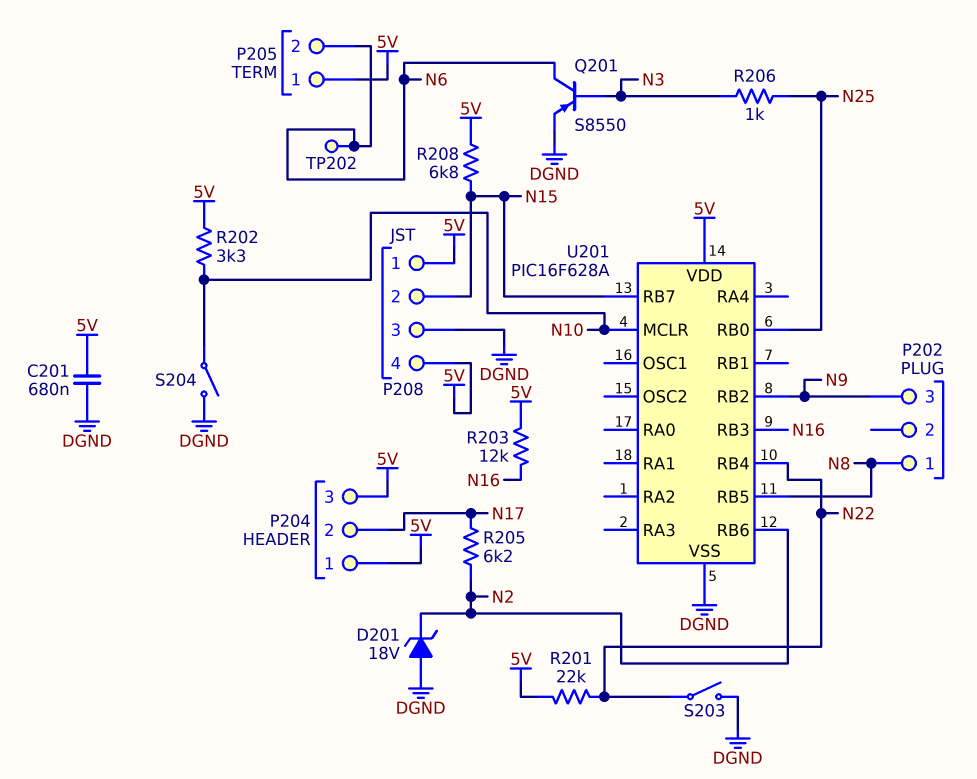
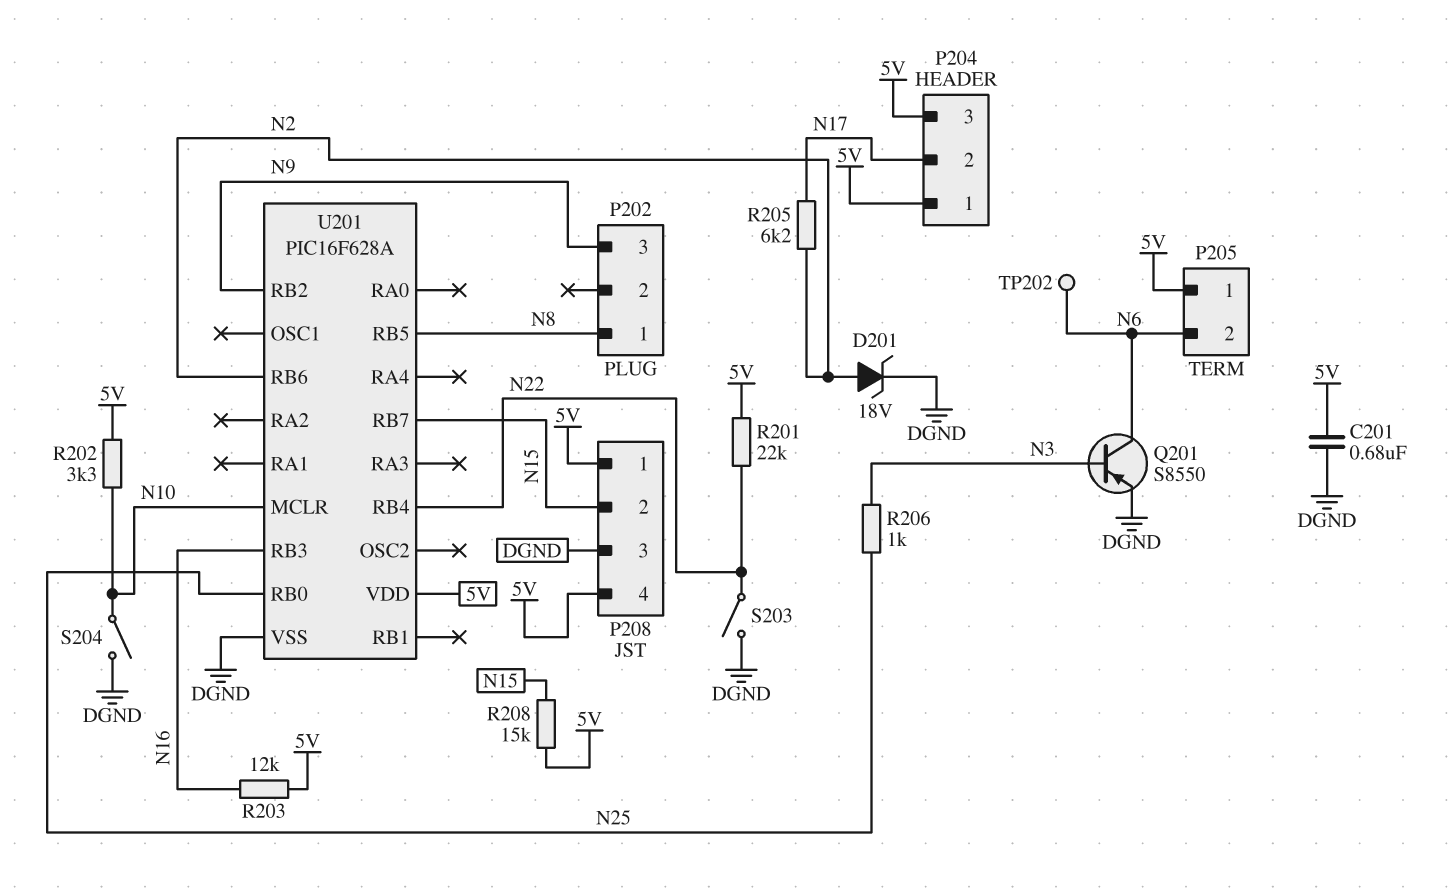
D201: zener 18V (A DGND, K N2) -> zener 18V (A N2, K DGND)
R208: 6.8k (5V, N15) -> 15k (5V, N15)

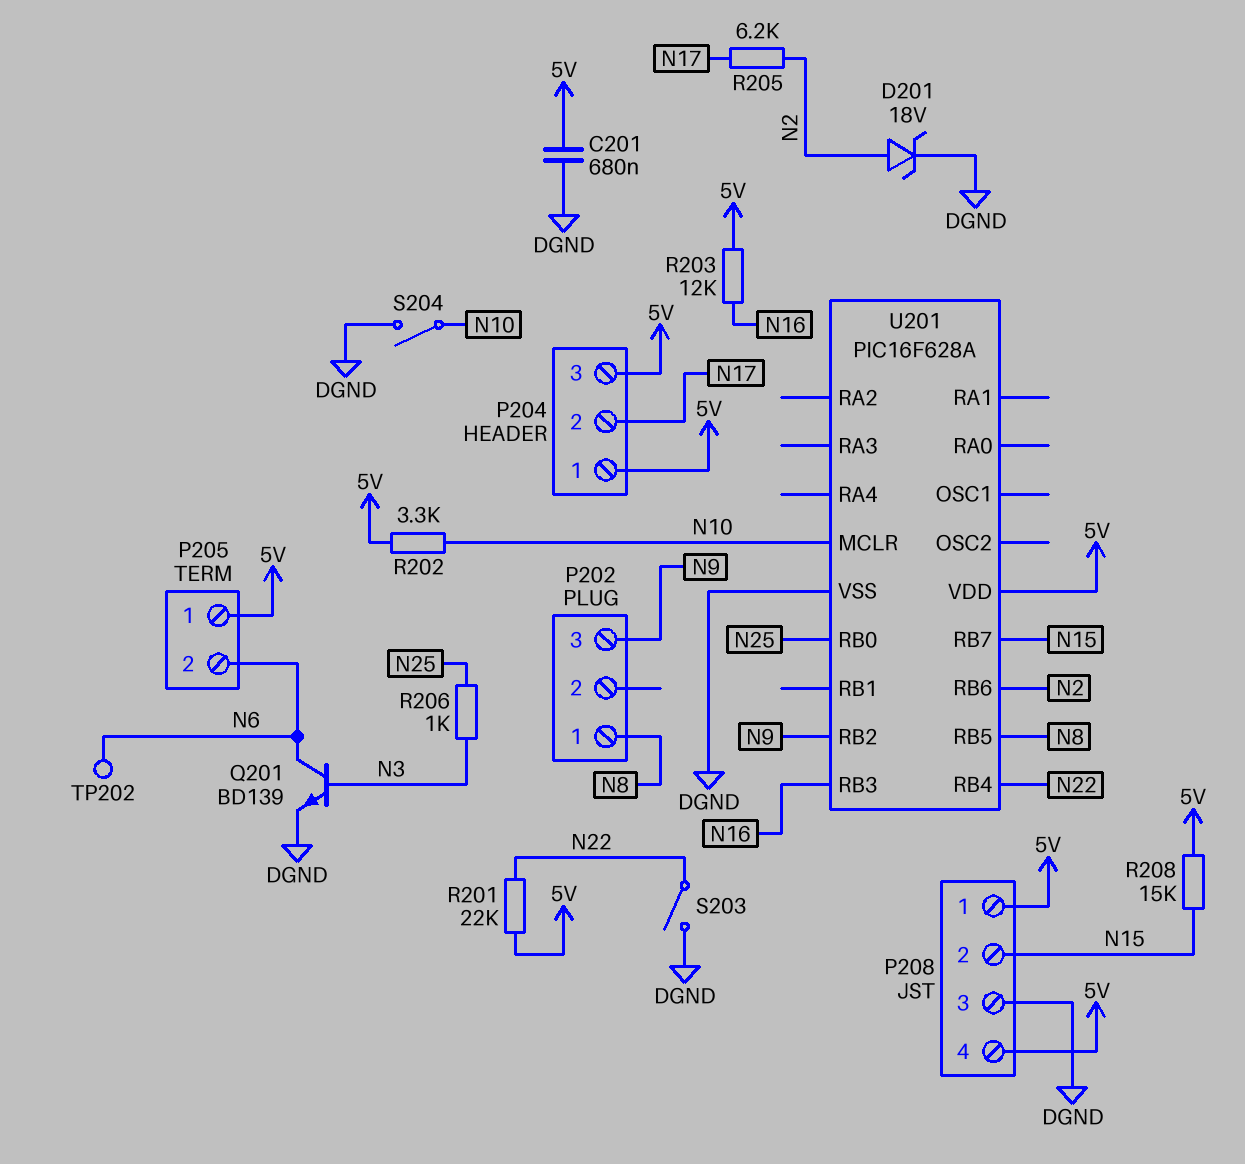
Q201: PNP S8550 (B N3, C N6, E DGND) -> NPN BD139 (B N3, C N6, E DGND)

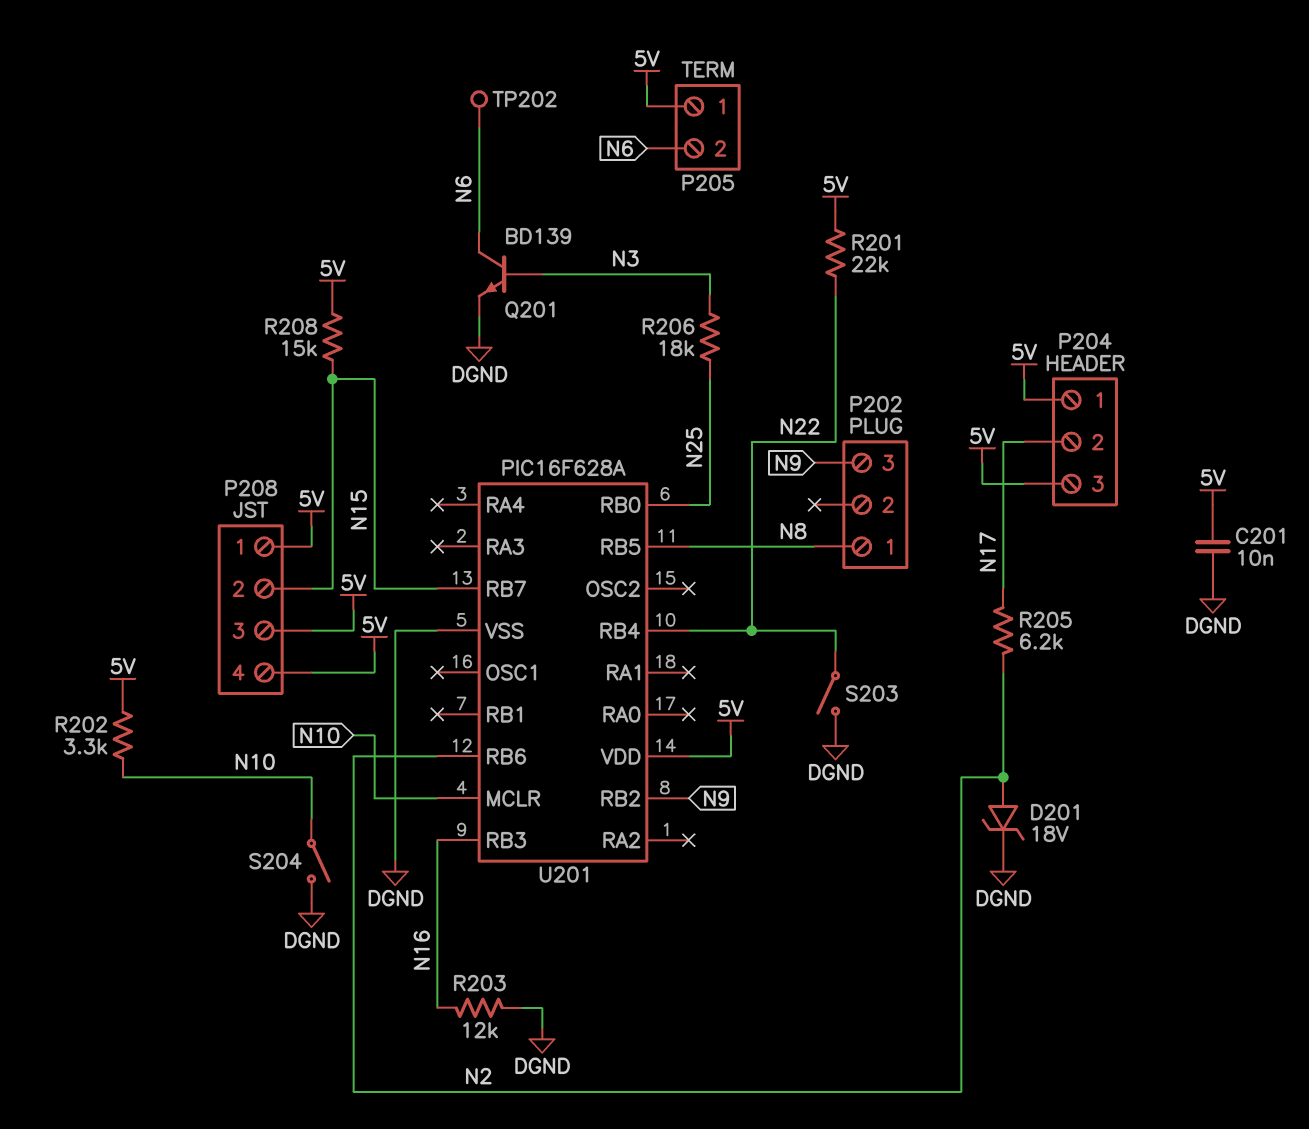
C201: 680nF (5V, DGND) -> 10nF (5V, DGND)
P208 pin 3: DGND -> 5V
R203: 12k (5V, N16) -> 12k (DGND, N16)
R206: 1k (N3, N25) -> 18k (N3, N25)

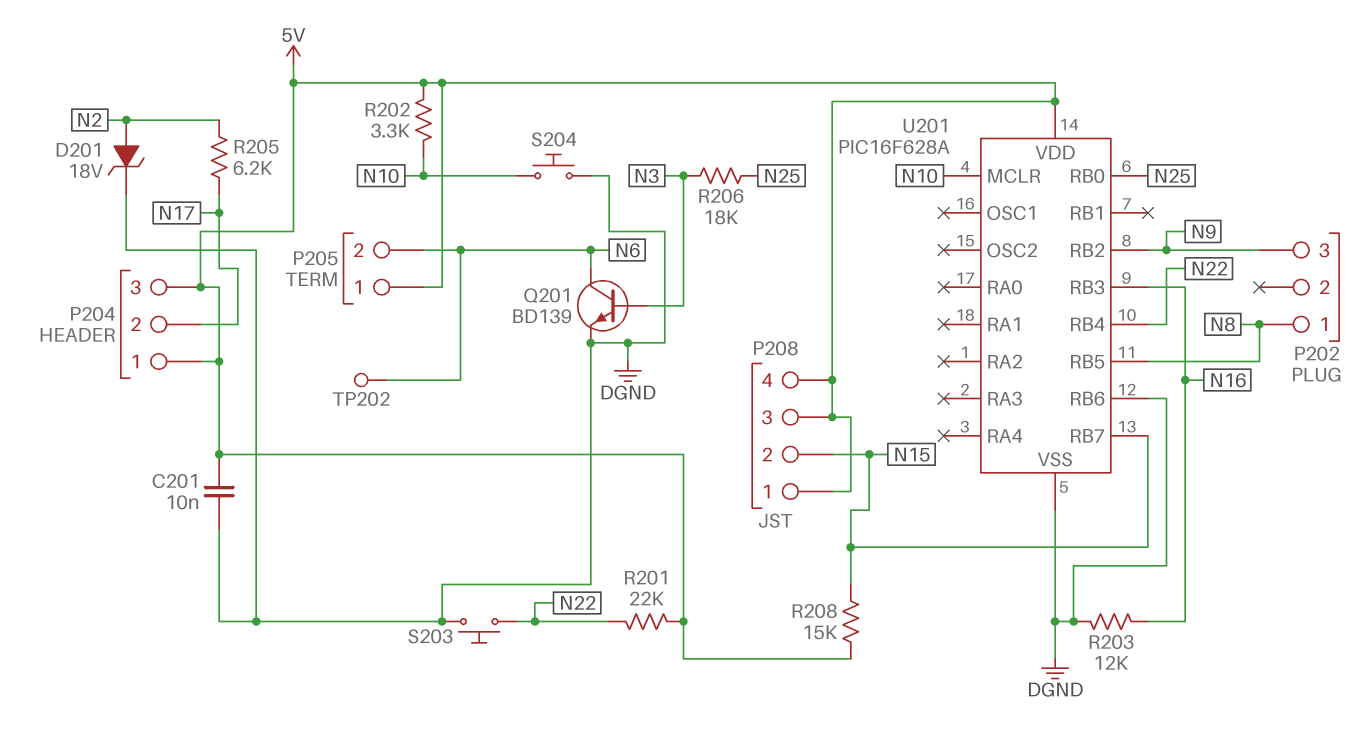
S203: switch (DGND, N22) -> button (DGND, N22)
S204: switch (DGND, N10) -> button (DGND, N10)
U201 pin RB6: N2 -> DGND

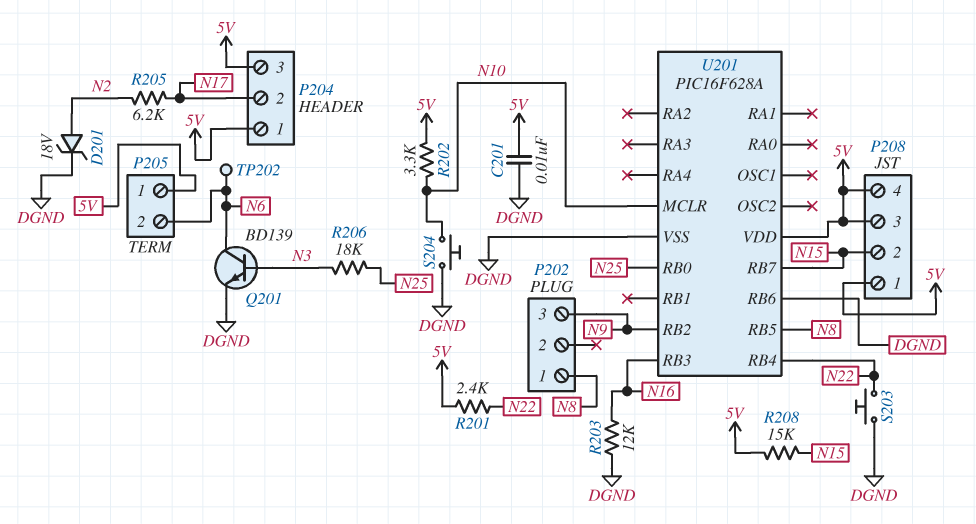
R201: 22k (5V, N22) -> 2.4k (5V, N22)

